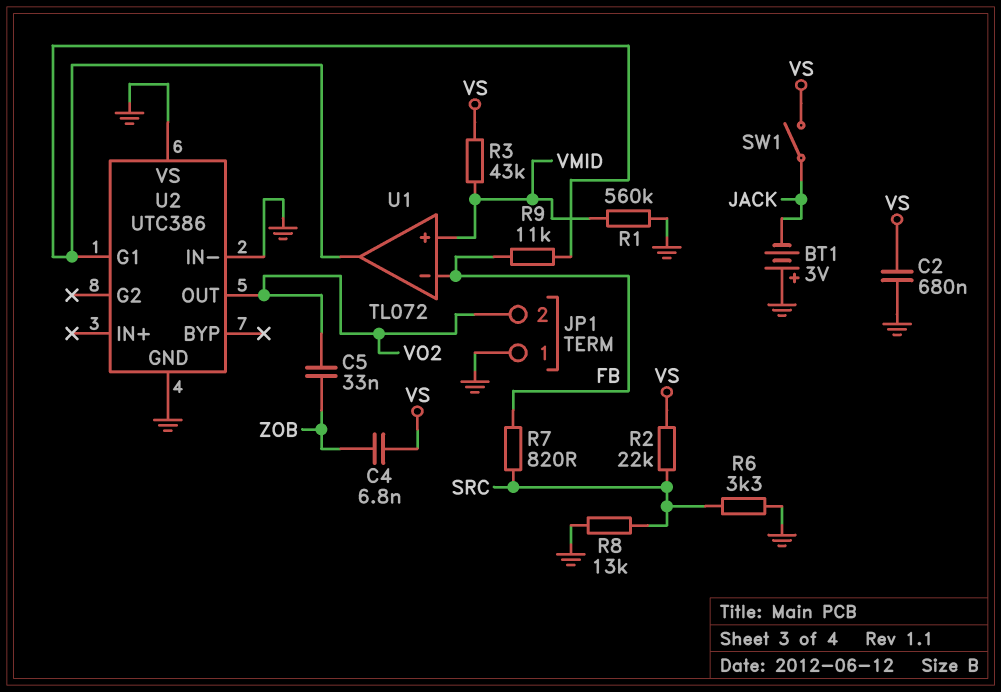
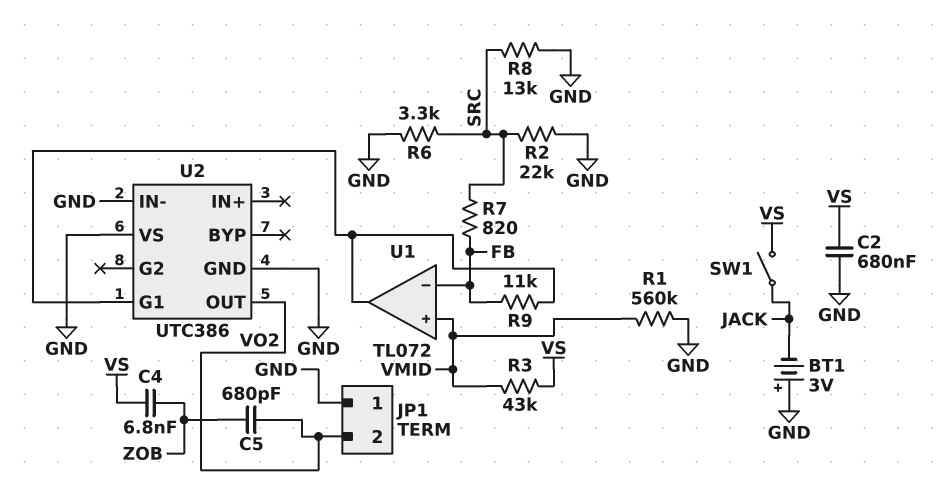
C5: 33nF (VO2, ZOB) -> 680pF (VO2, ZOB)
R2: 22k (SRC, VS) -> 22k (GND, SRC)

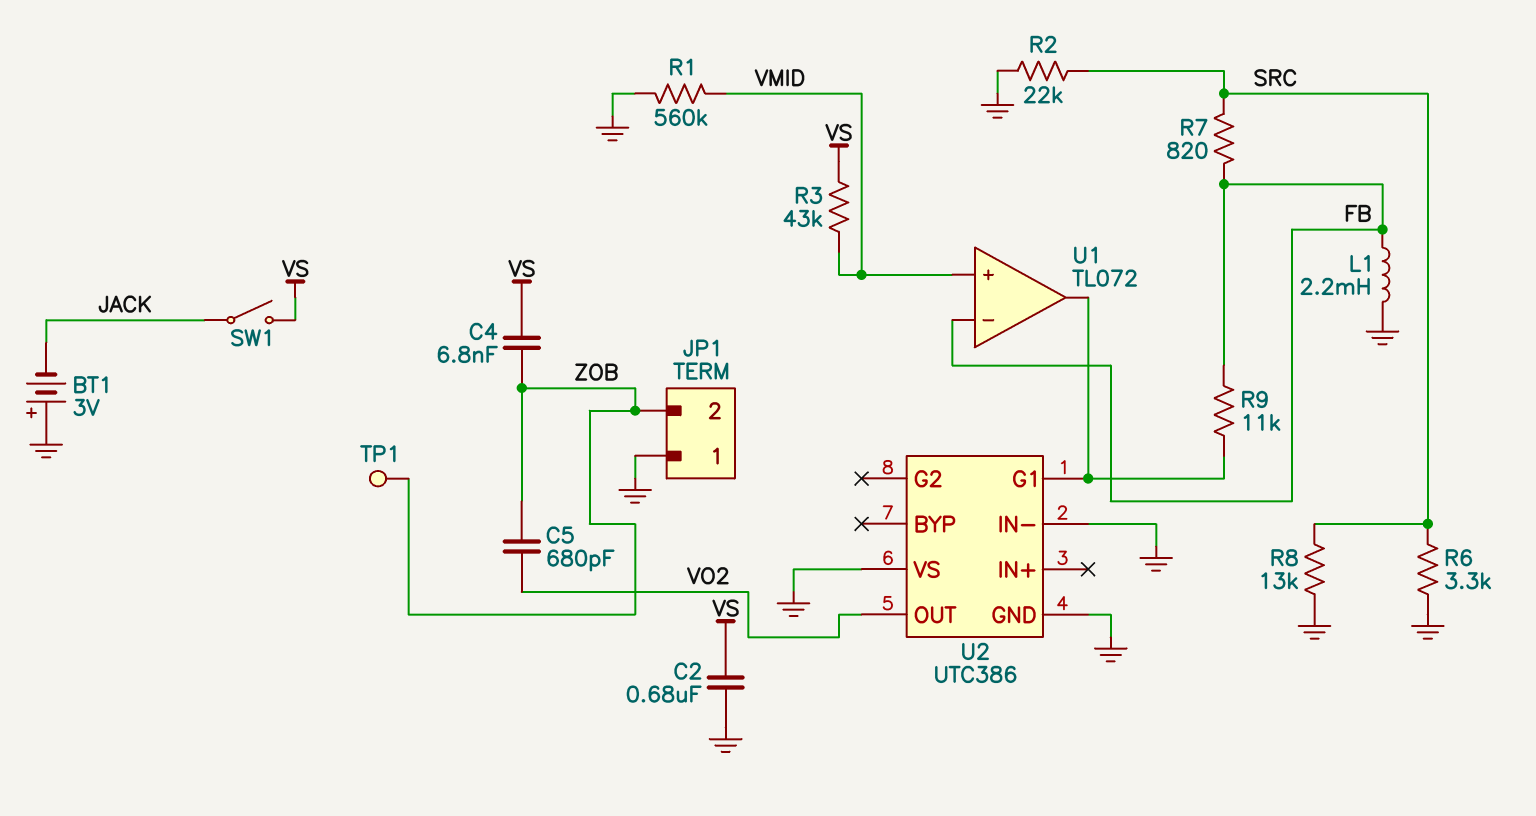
JP1 pin 2: VO2 -> ZOB
L1: none -> 2.2mH (FB, GND)
TP1: none -> test point (ZOB)

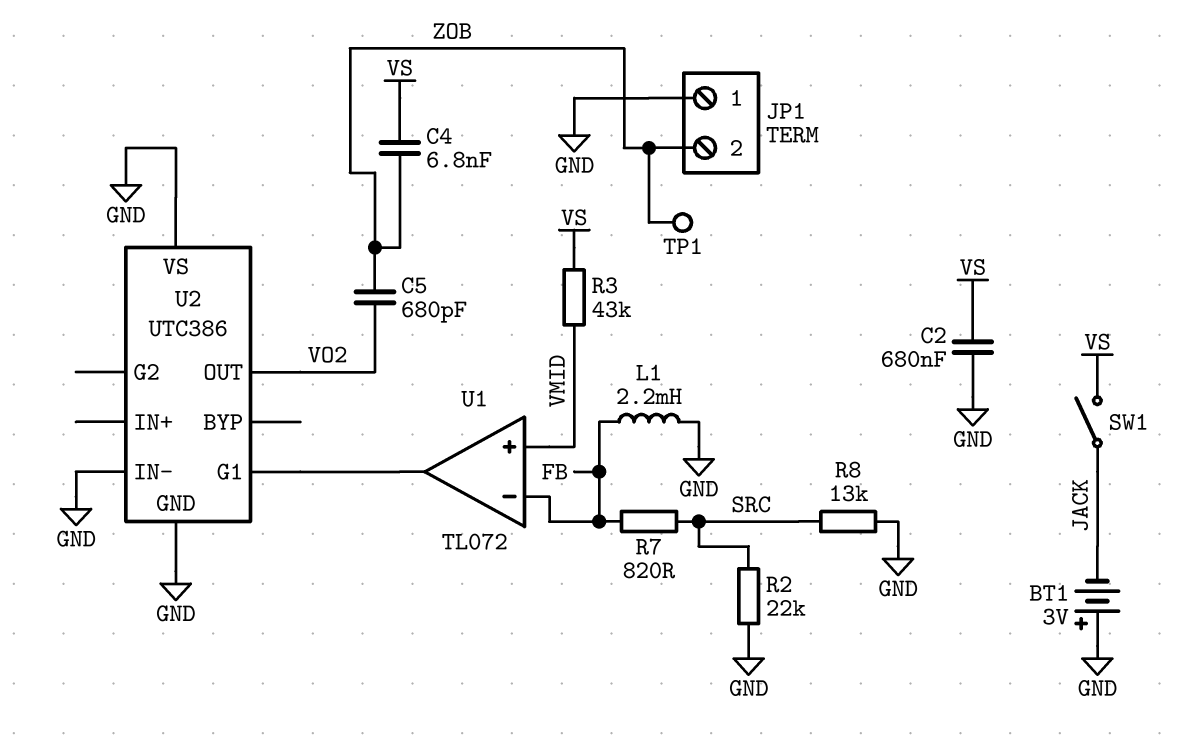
R1: 560k (GND, VMID) -> none
R6: 3.3k (GND, SRC) -> none
R9: 11k (FB, U1/out) -> none

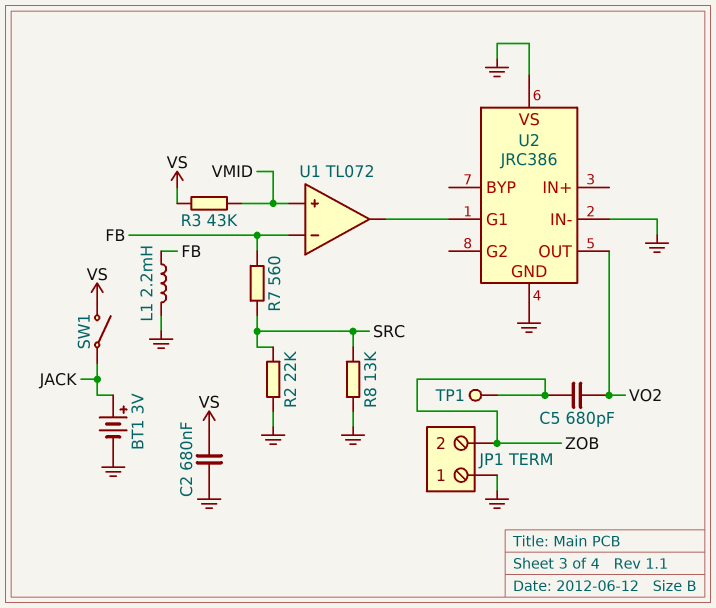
BT1: 3V (plus GND, minus JACK) -> 3V (plus JACK, minus GND)
C4: 6.8nF (VS, ZOB) -> none
R7: 820 (FB, SRC) -> 560 (FB, SRC)
U2: UTC386 -> JRC386

